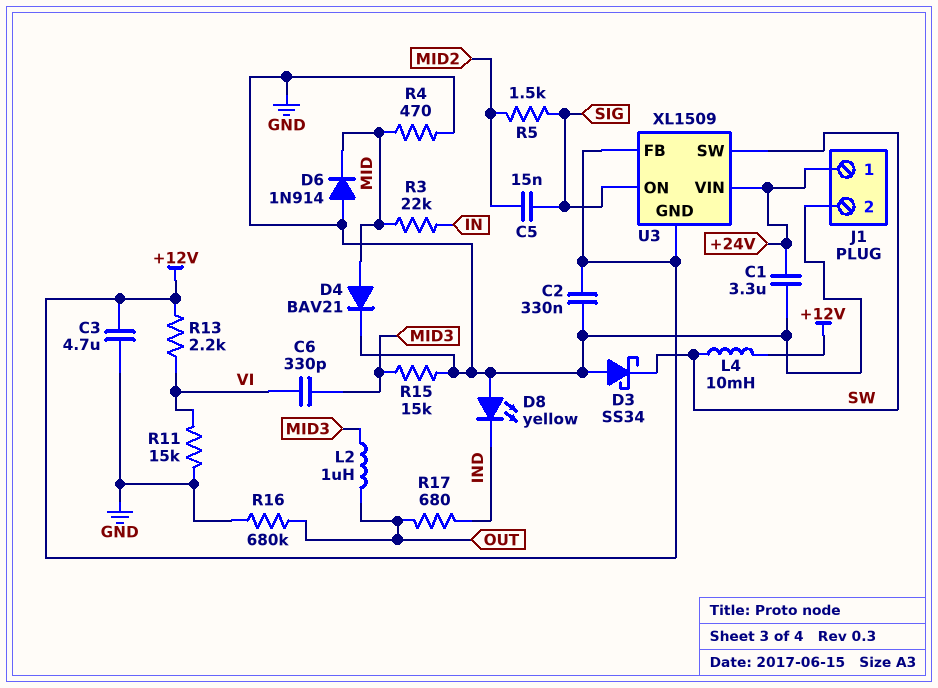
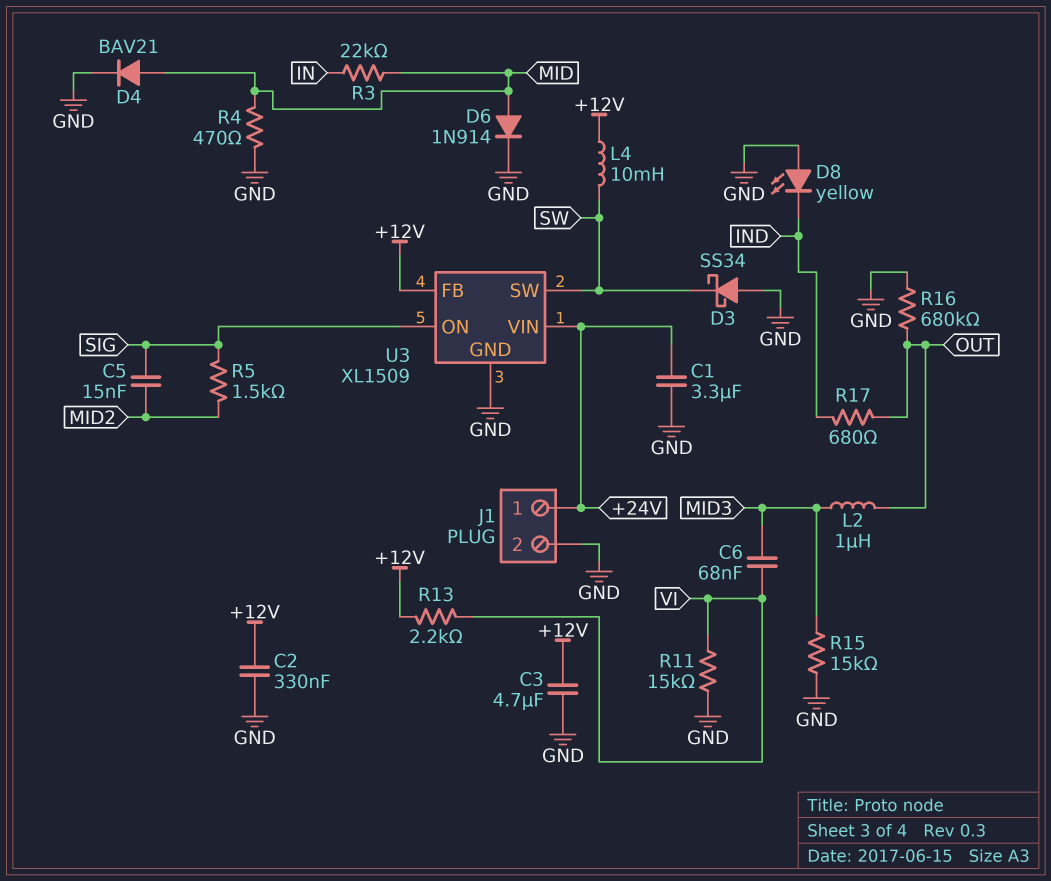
C6: 330pF (MID3, VI) -> 68nF (MID3, VI)
D6: diode 1N914 (A GND, K MID) -> diode 1N914 (A MID, K GND)
U3 pin GND: +12V -> GND

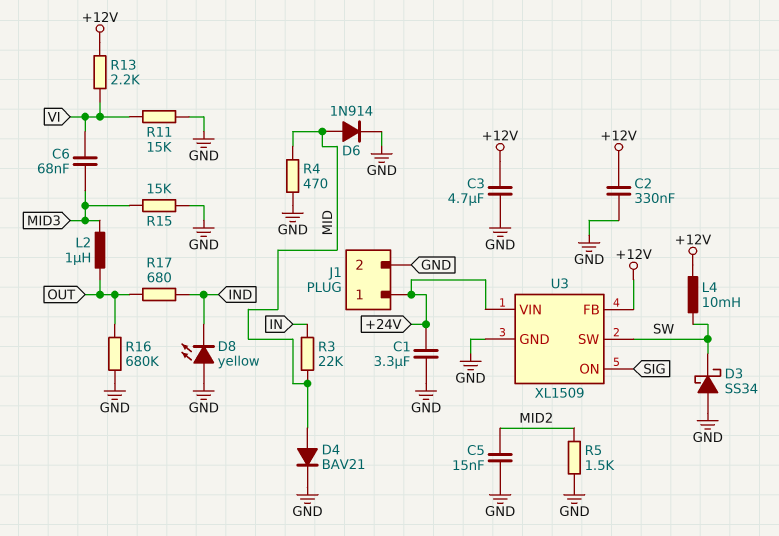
C5: 15nF (MID2, SIG) -> 15nF (GND, MID2)
R5: 1.5k (MID2, SIG) -> 1.5k (GND, MID2)

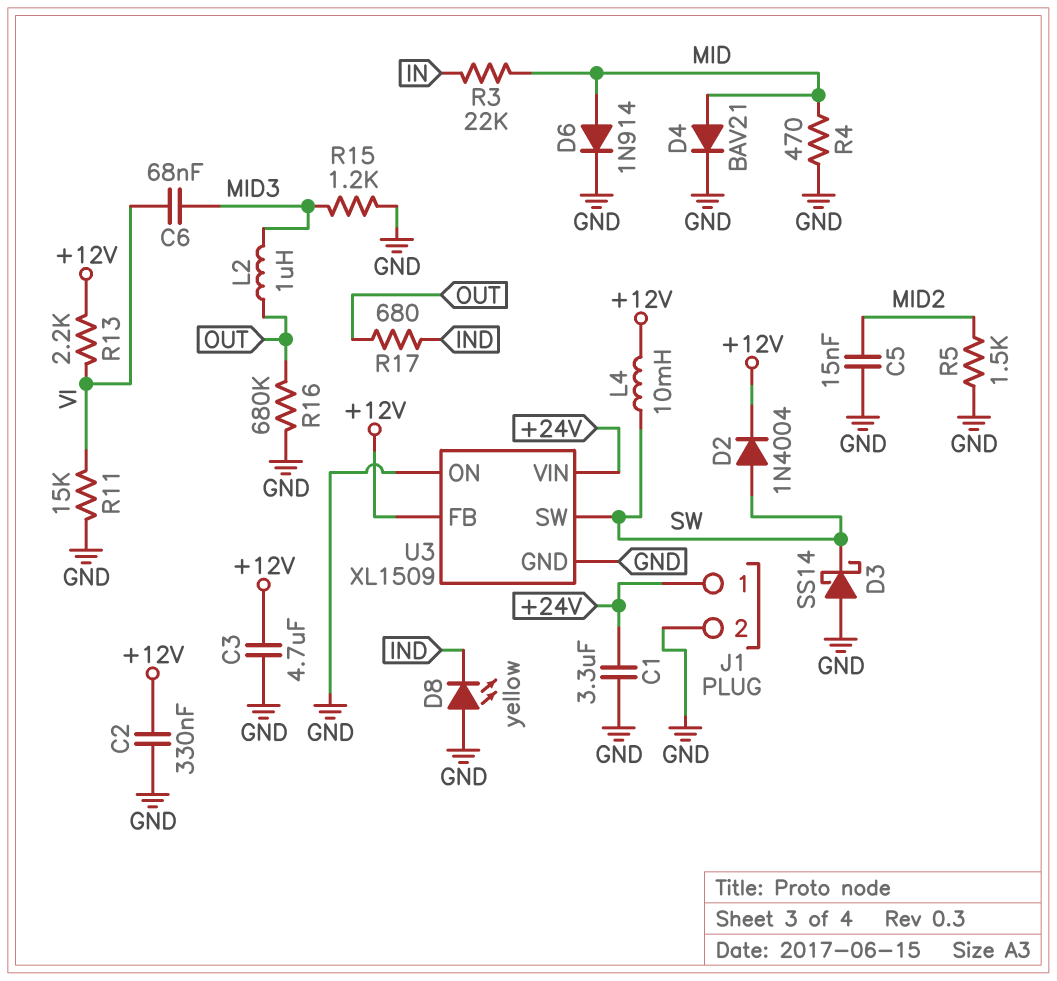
D2: none -> diode 1N4004 (A SW, K +12V)
D3: schottky SS34 (A GND, K SW) -> schottky SS14 (A GND, K SW)
R15: 15k (GND, MID3) -> 1.2k (GND, MID3)
U3 pin ON: SIG -> GND

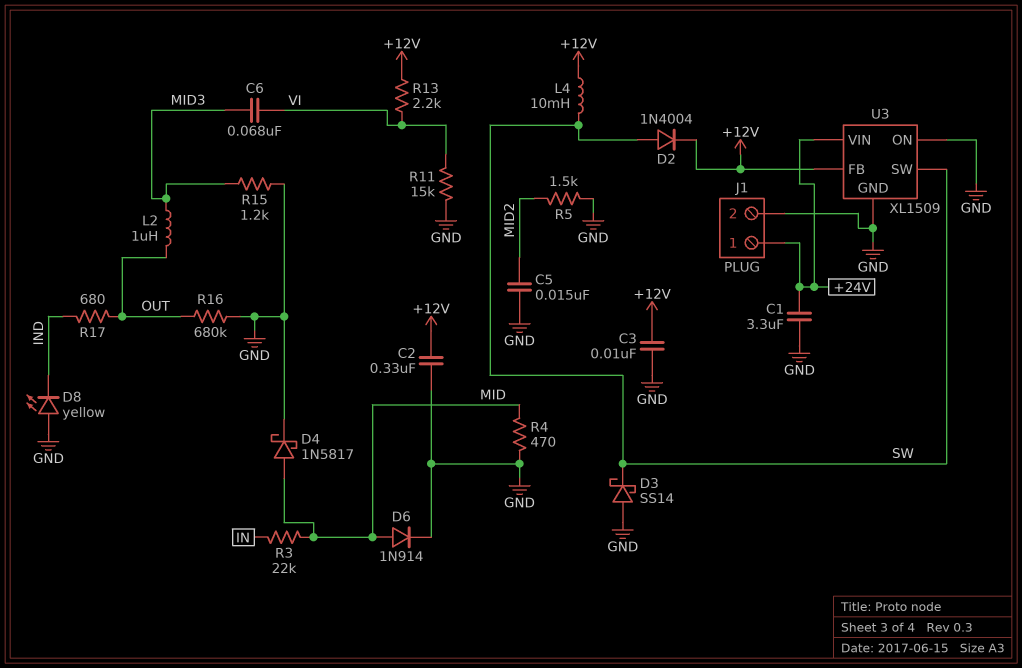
C3: 4.7uF (+12V, GND) -> 10nF (+12V, GND)
D4: diode BAV21 (A MID, K GND) -> schottky 1N5817 (A MID, K GND)

